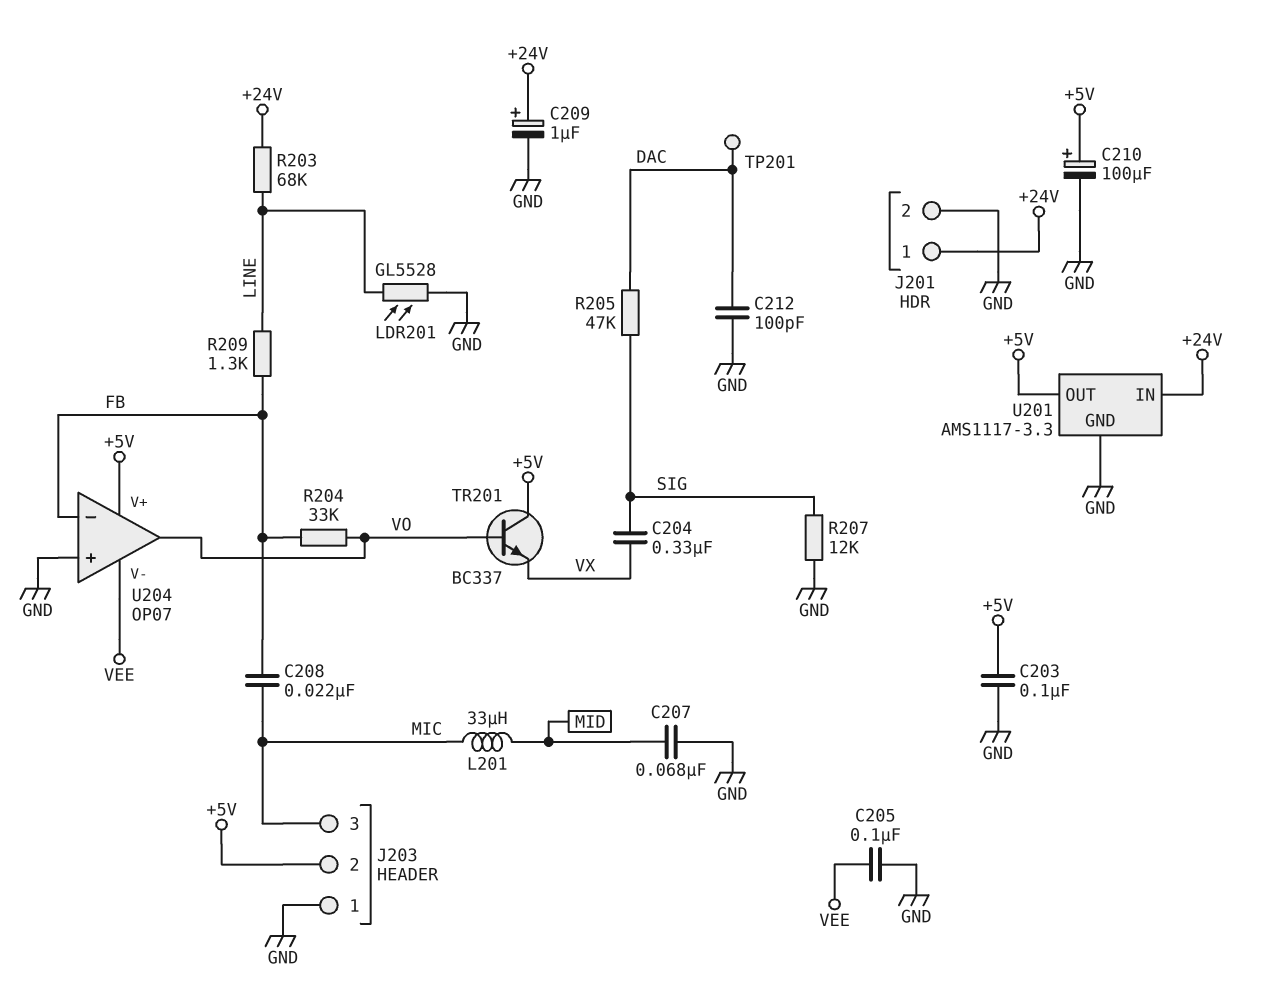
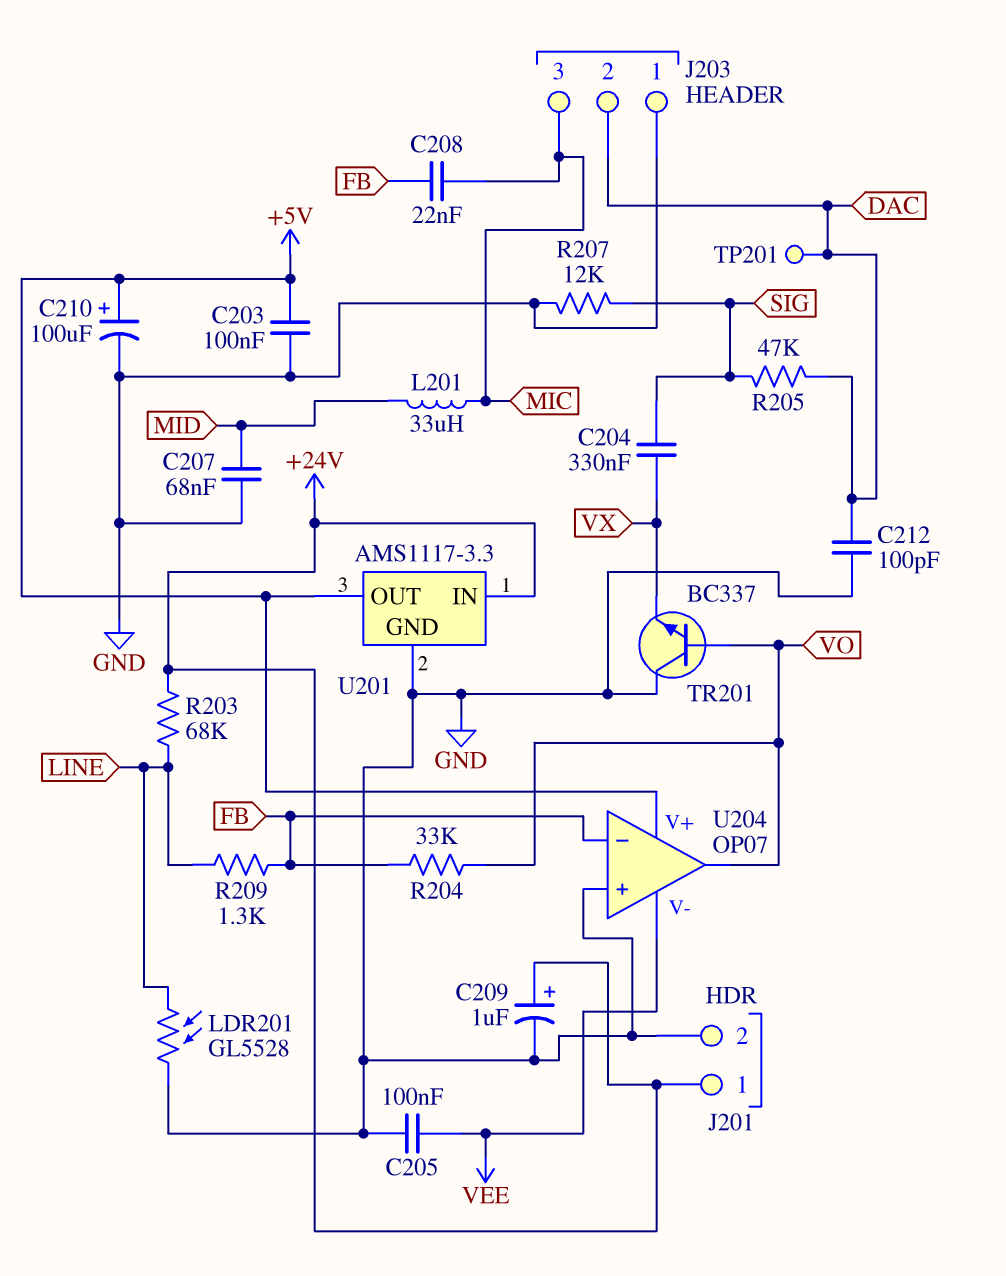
J203 pin 2: +5V -> DAC
TR201: NPN BC337 (B VO, C +5V, E VX) -> NPN BC337 (B VO, C GND, E VX)

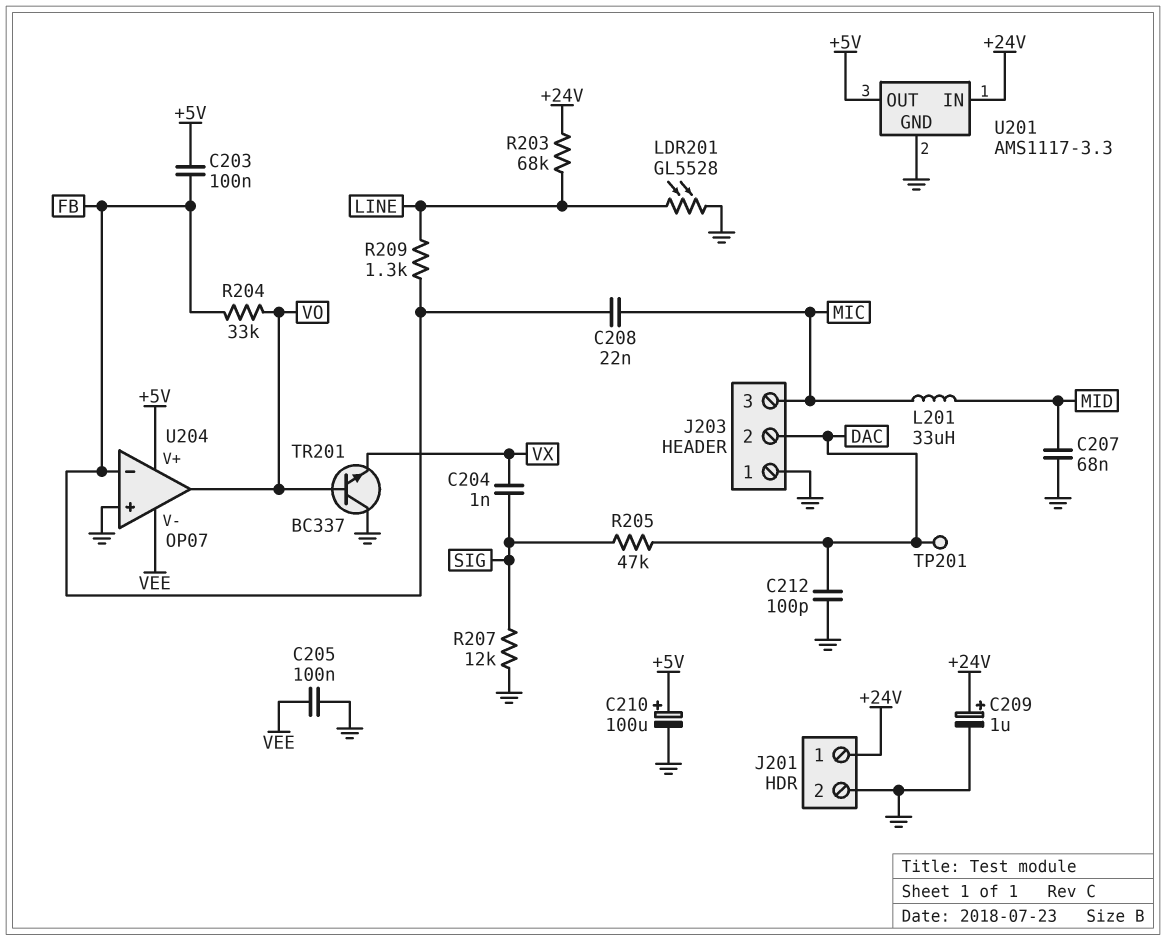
C203: 100nF (+5V, GND) -> 100nF (+5V, FB)
C204: 330nF (SIG, VX) -> 1nF (SIG, VX)

